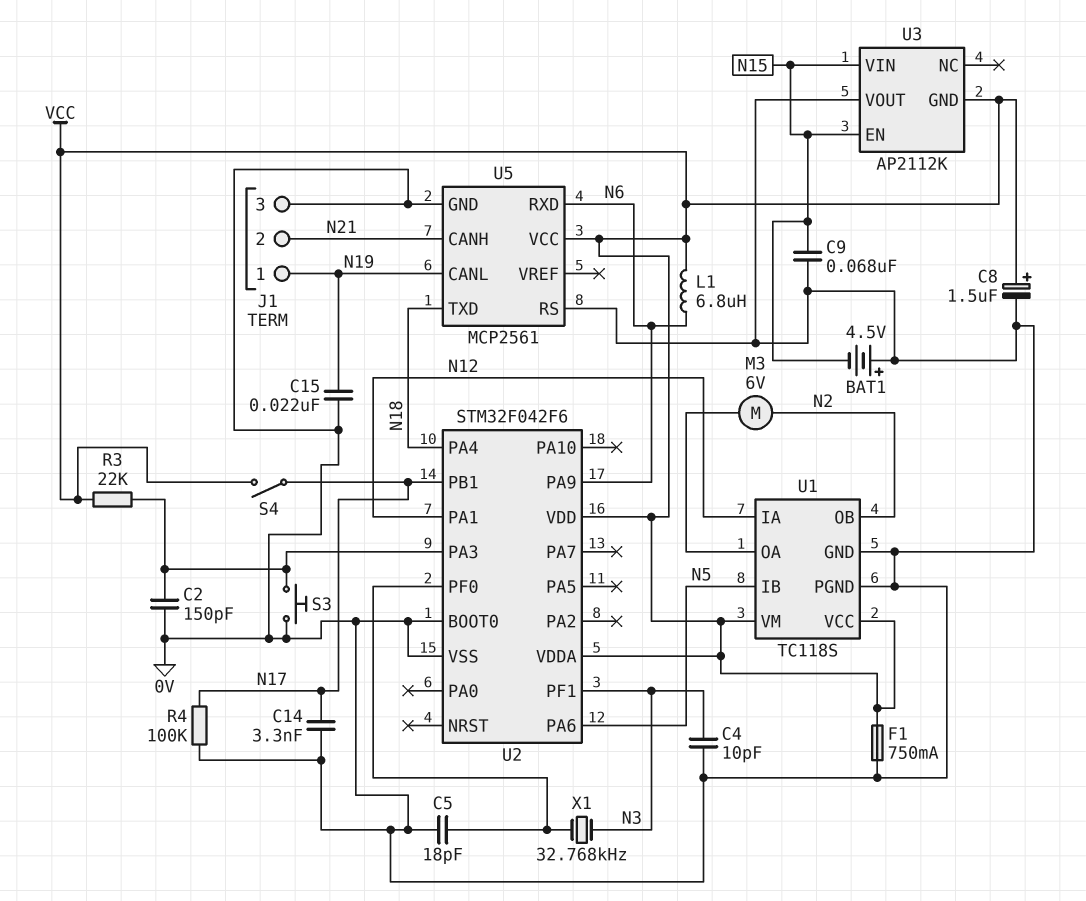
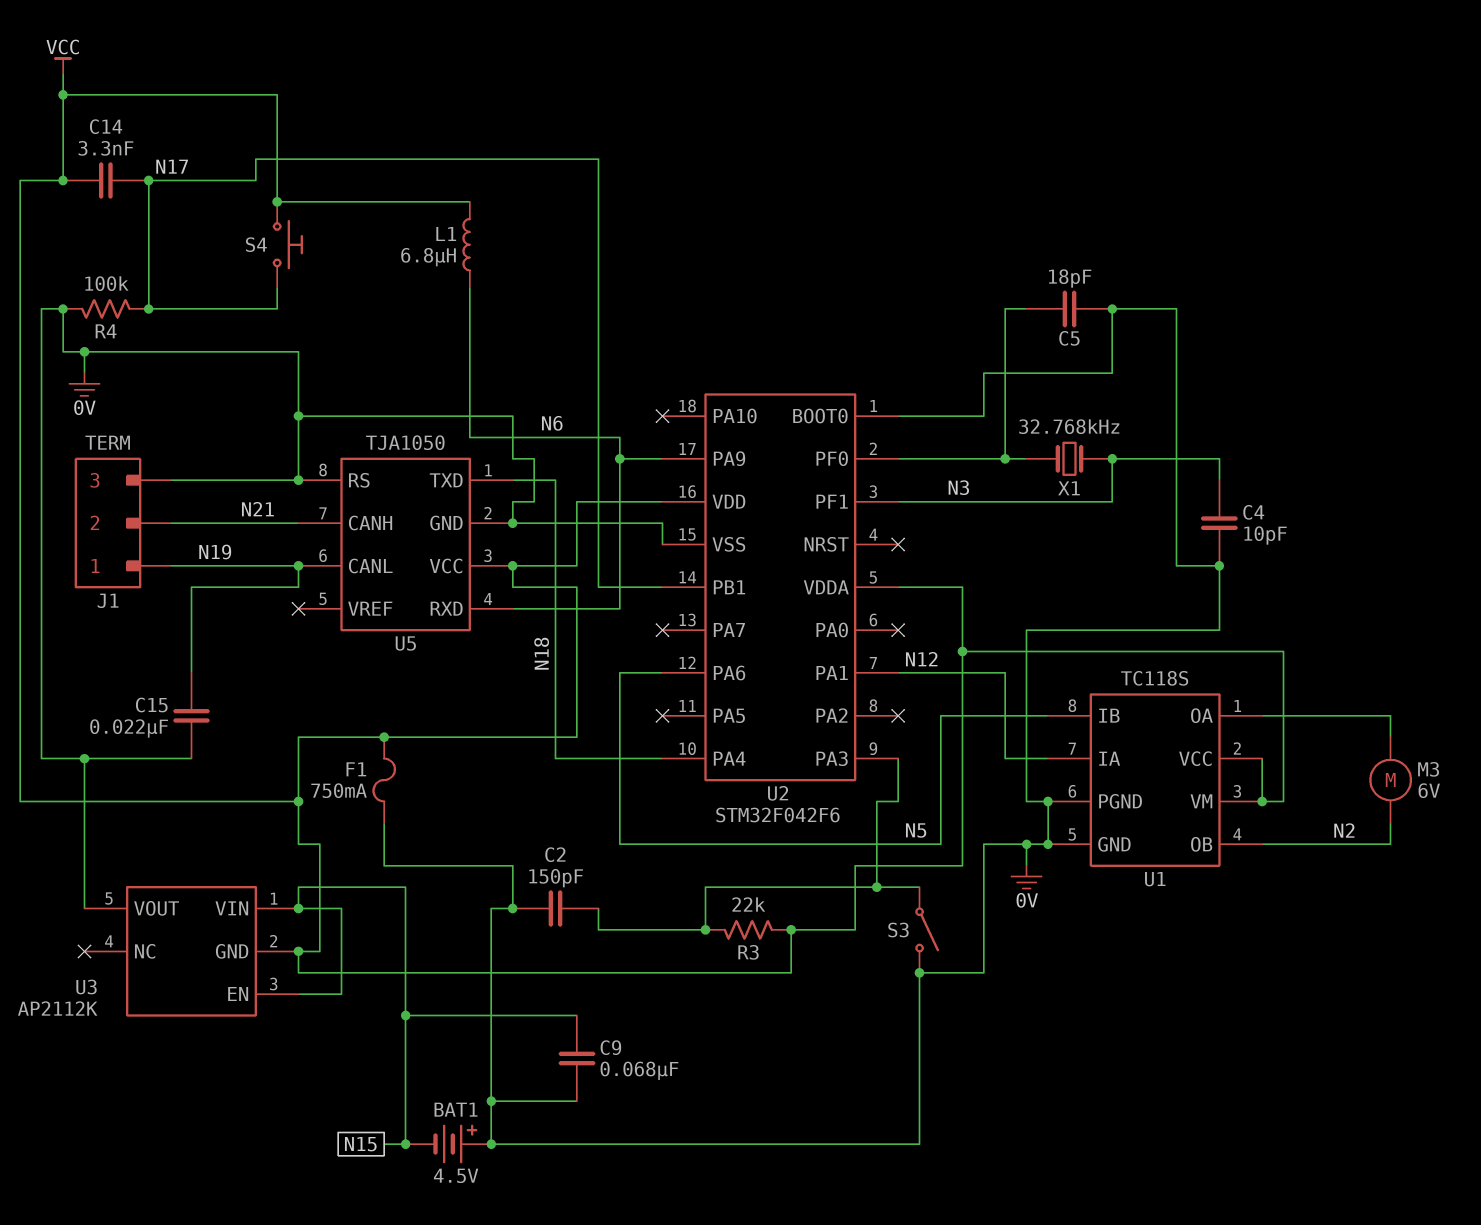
C8: 1.5uF (plus VCC, minus 0V) -> none
C14: 3.3nF (0V, N17) -> 3.3nF (N17, VCC)
S3: button (0V, U2/PA3) -> switch (0V, U2/PA3)
S4: switch (N17, VCC) -> button (N17, VCC)
U5: MCP2561 -> TJA1050

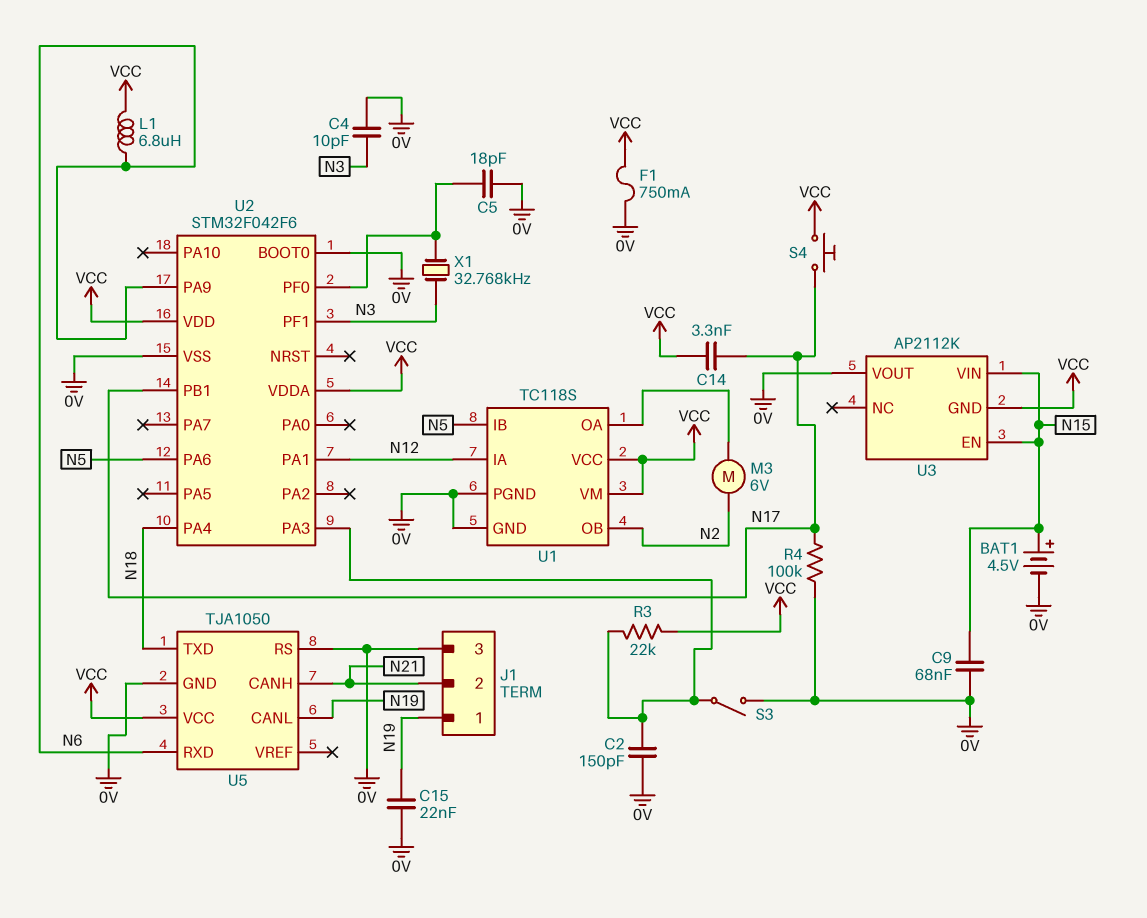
BAT1: 4.5V (plus 0V, minus N15) -> 4.5V (plus N15, minus 0V)

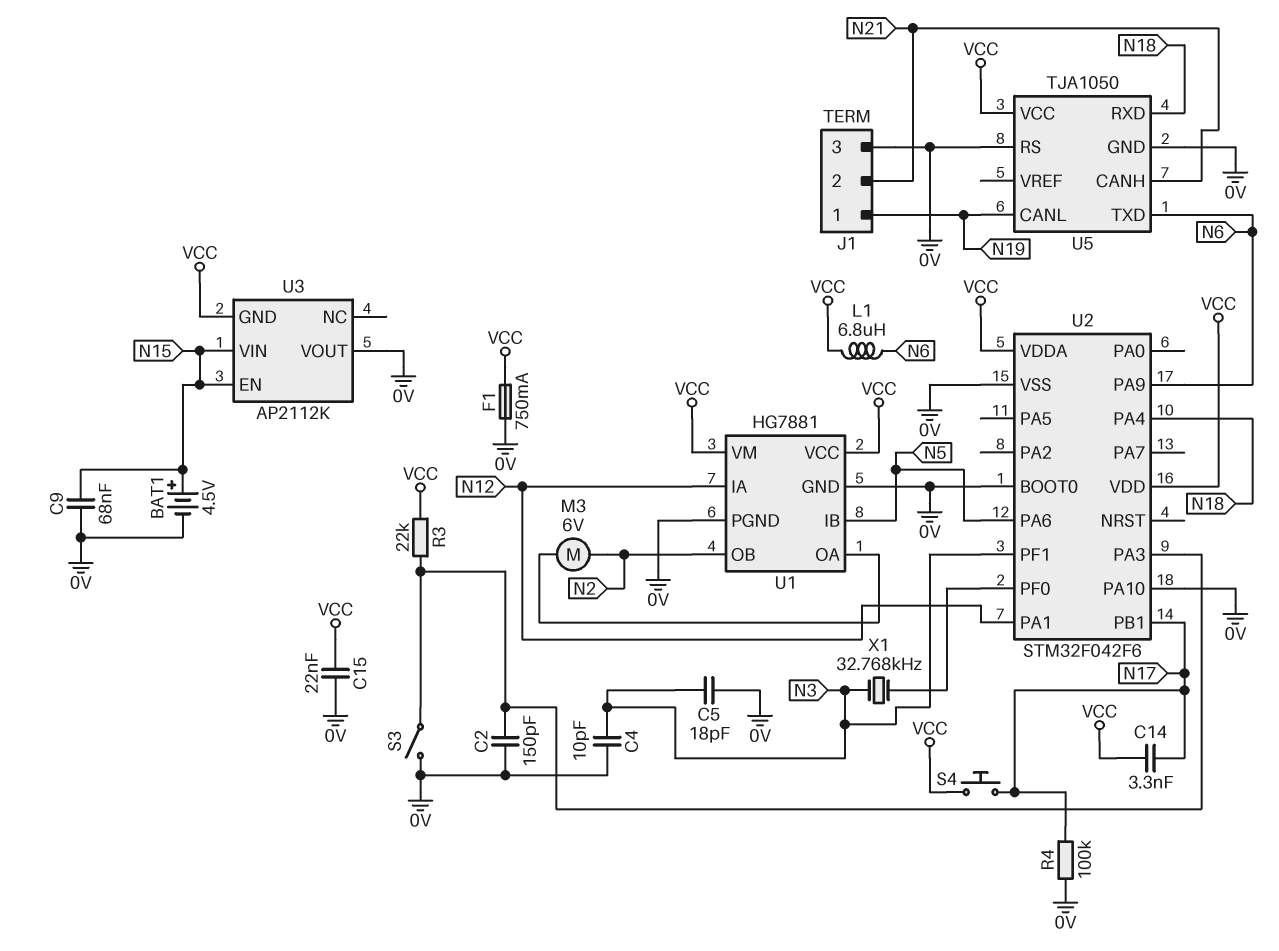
C5: 18pF (0V, U2/PF0) -> 18pF (0V, N3)
C15: 22nF (0V, N19) -> 22nF (0V, VCC)
U1: TC118S -> HG7881
U2 pin PA10: none -> 0V
U5 pin RXD: N6 -> N18
U5 pin TXD: N18 -> N6

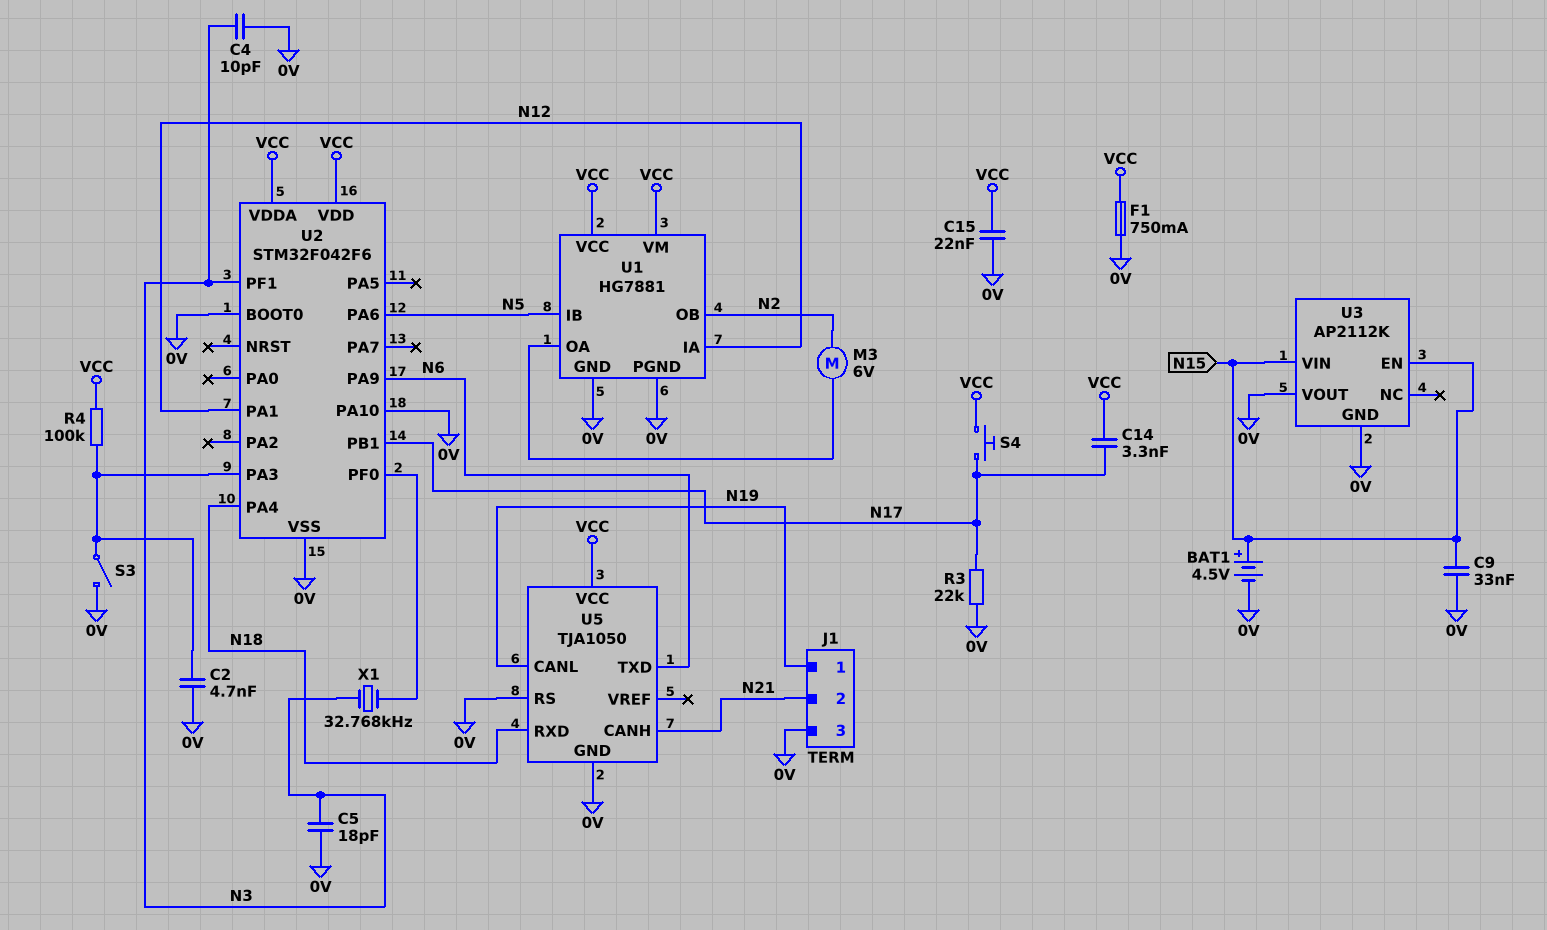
C2: 150pF (0V, U2/PA3) -> 4.7nF (0V, U2/PA3)
C9: 68nF (0V, N15) -> 33nF (0V, N15)
L1: 6.8uH (N6, VCC) -> none
R3: 22k (U2/PA3, VCC) -> 22k (0V, N17)
R4: 100k (0V, N17) -> 100k (U2/PA3, VCC)
U3 pin GND: VCC -> 0V

